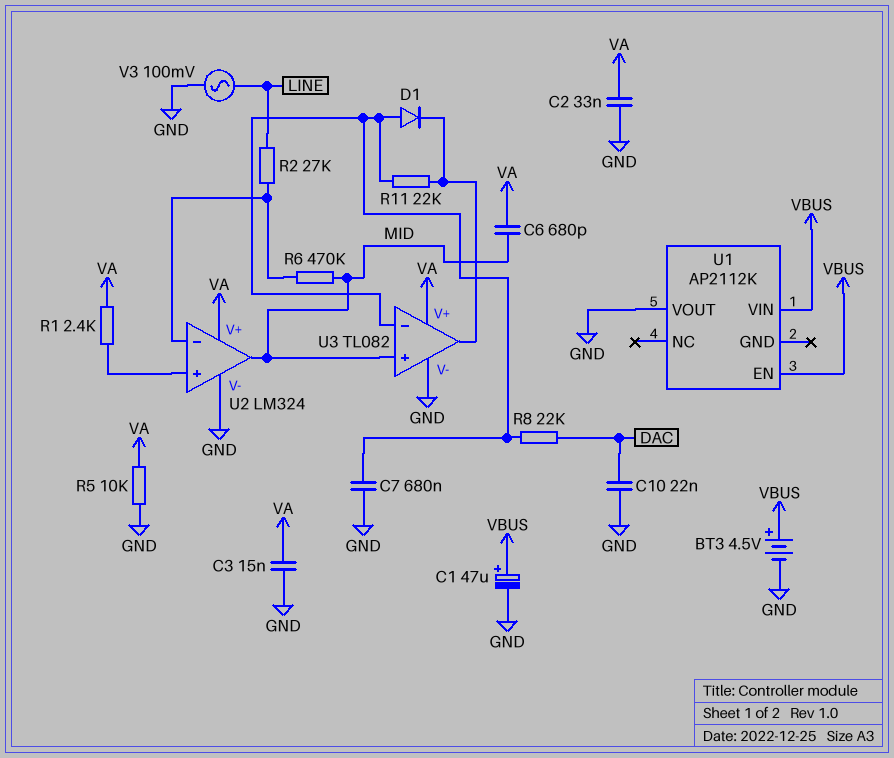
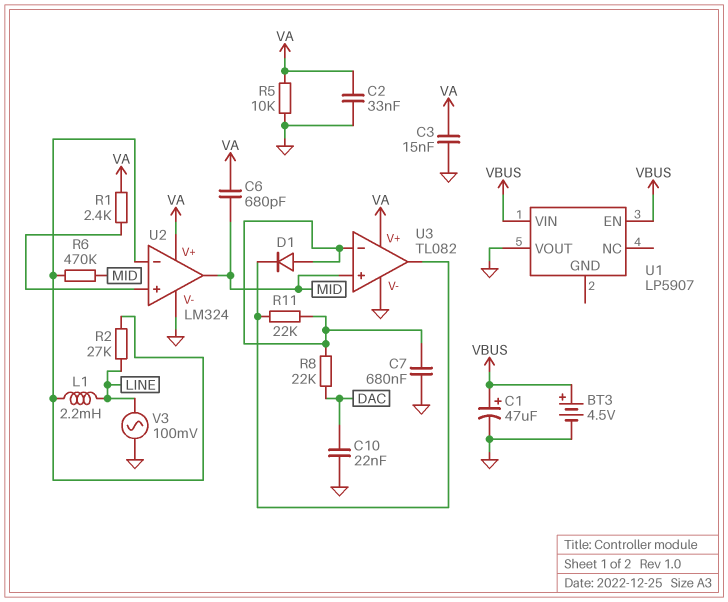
L1: none -> 2.2mH (LINE, U2/in-)
U1: AP2112K -> LP5907

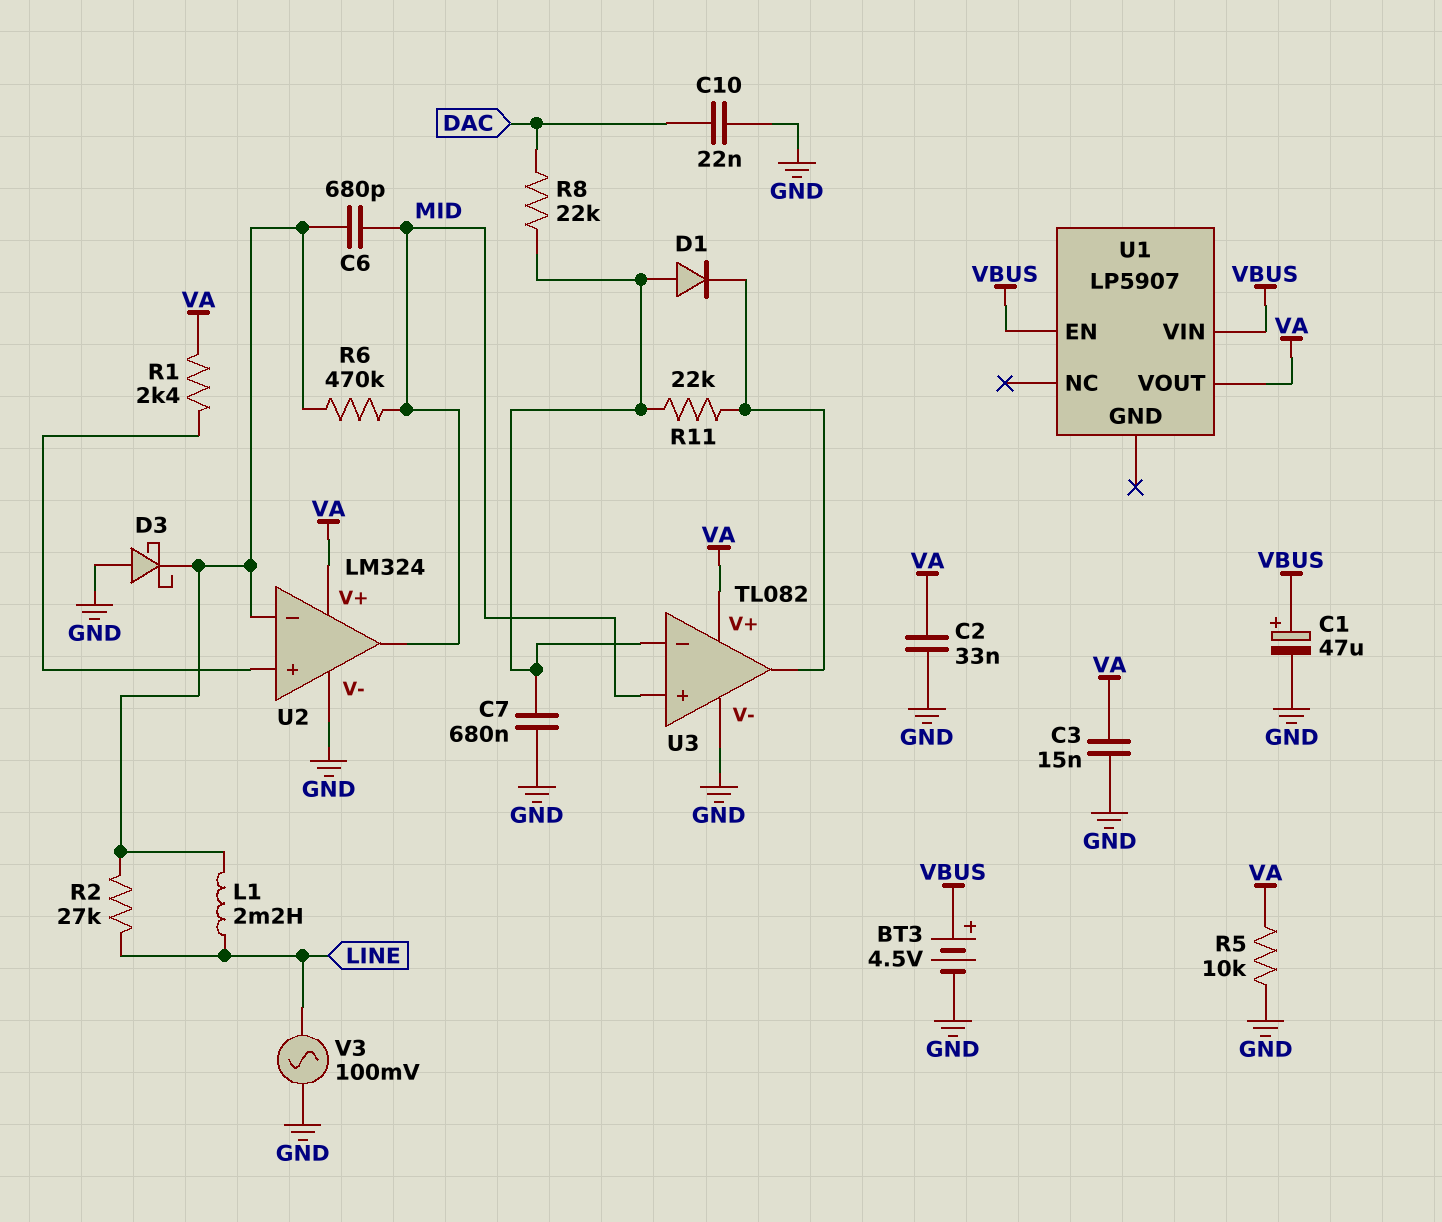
C6: 680pF (MID, VA) -> 680pF (MID, U2/in-)
D3: none -> schottky (A GND, K U2/in-)
U1 pin VOUT: GND -> VA

